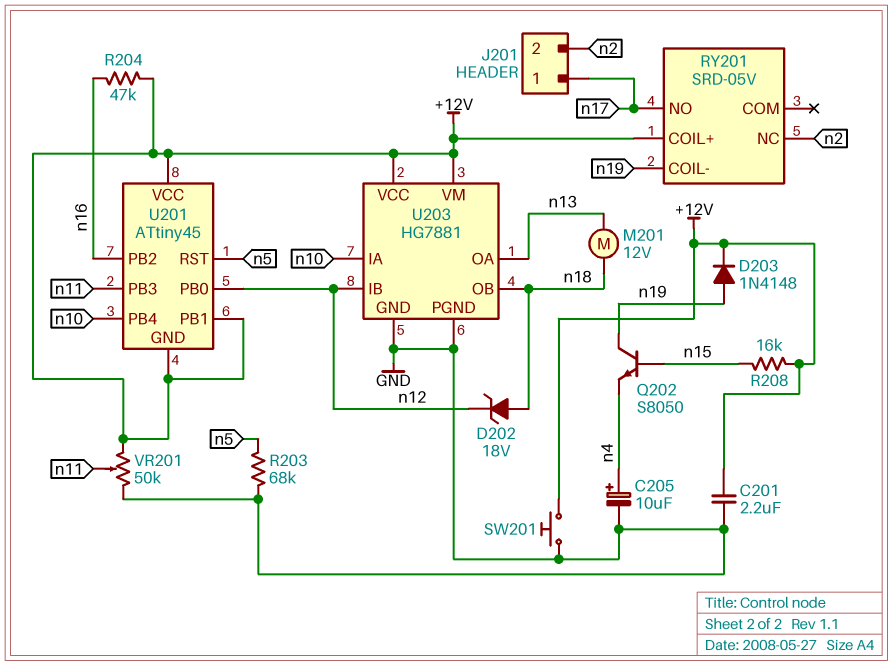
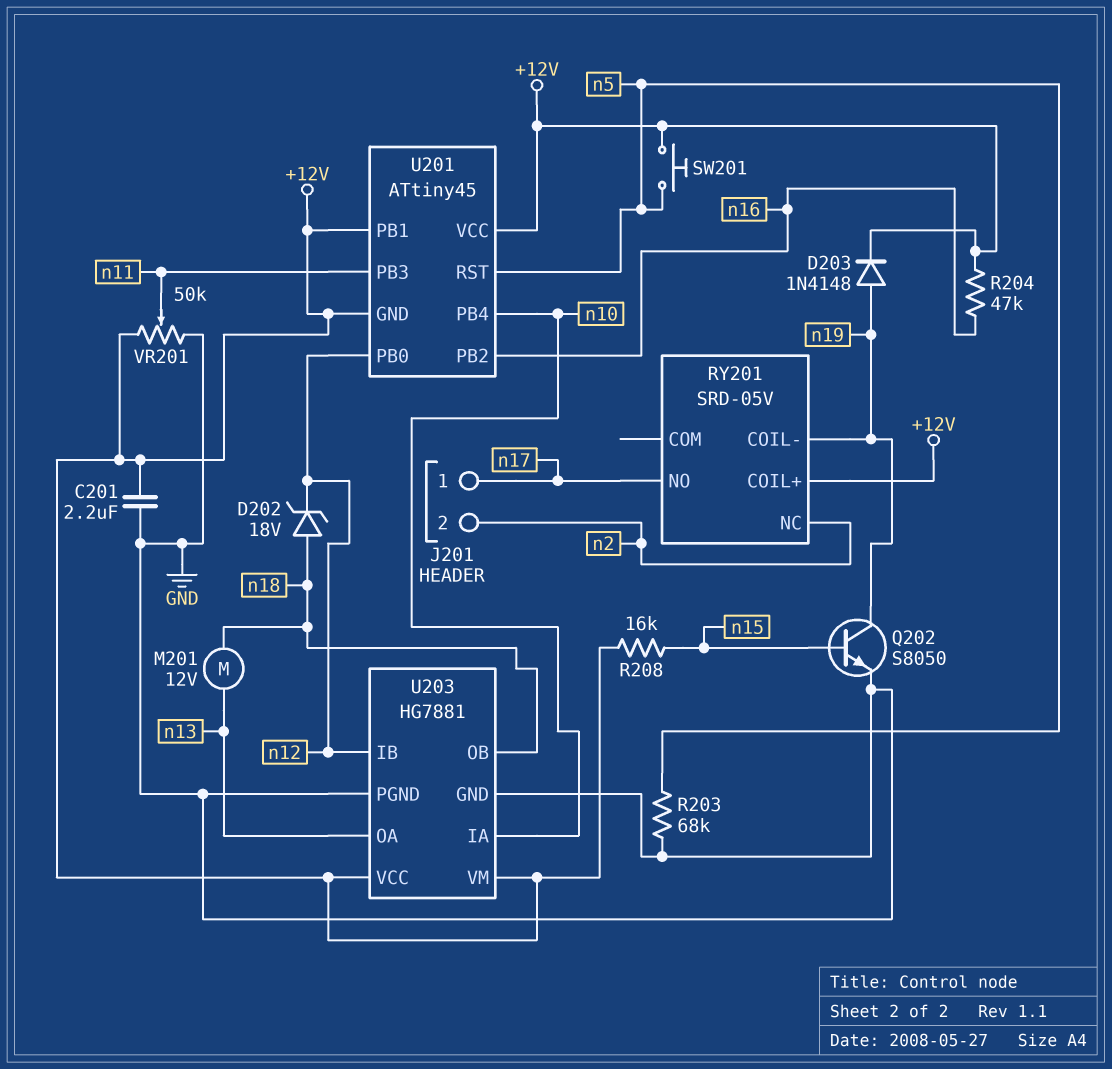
C205: 10uF (plus n4, minus GND) -> none
Q202: NPN S8050 (B n15, C n19, E n4) -> NPN S8050 (B n15, C n19, E GND)
SW201: button (+12V, GND) -> button (+12V, n5)

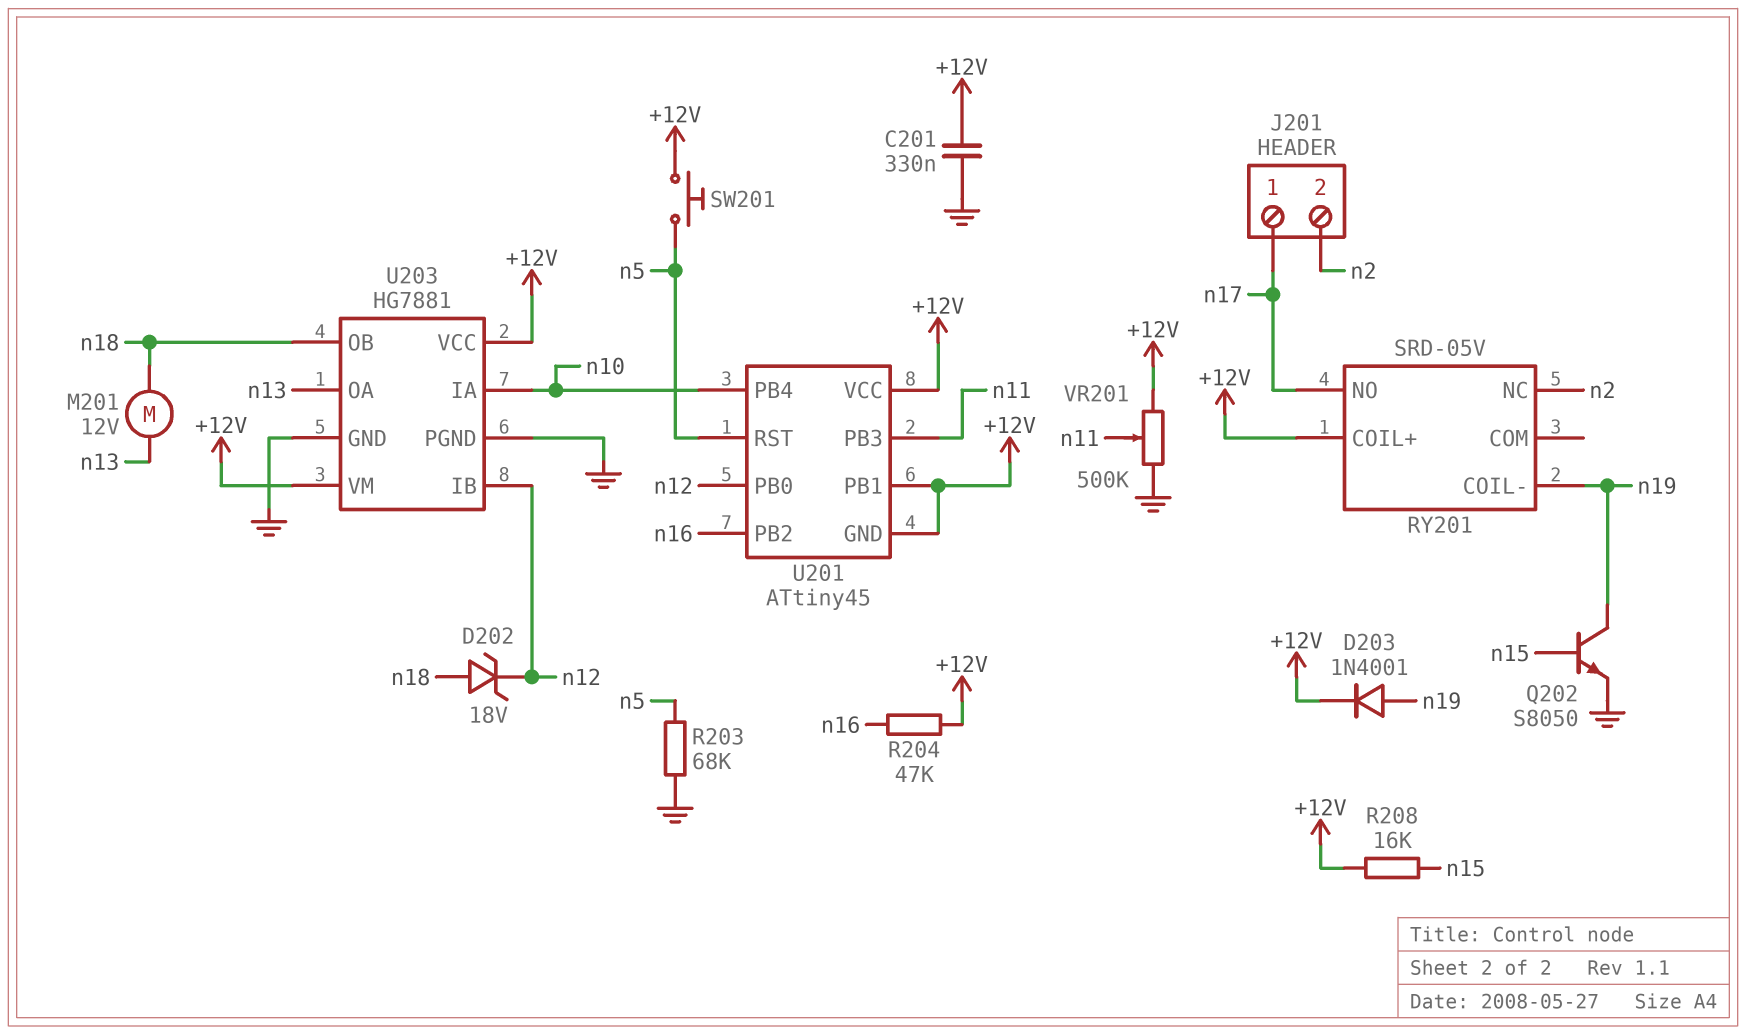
C201: 2.2uF (+12V, GND) -> 330nF (+12V, GND)
D203: diode 1N4148 (A n19, K +12V) -> diode 1N4001 (A n19, K +12V)
VR201: 50k (+12V, GND, wiper n11) -> 500k (+12V, GND, wiper n11)

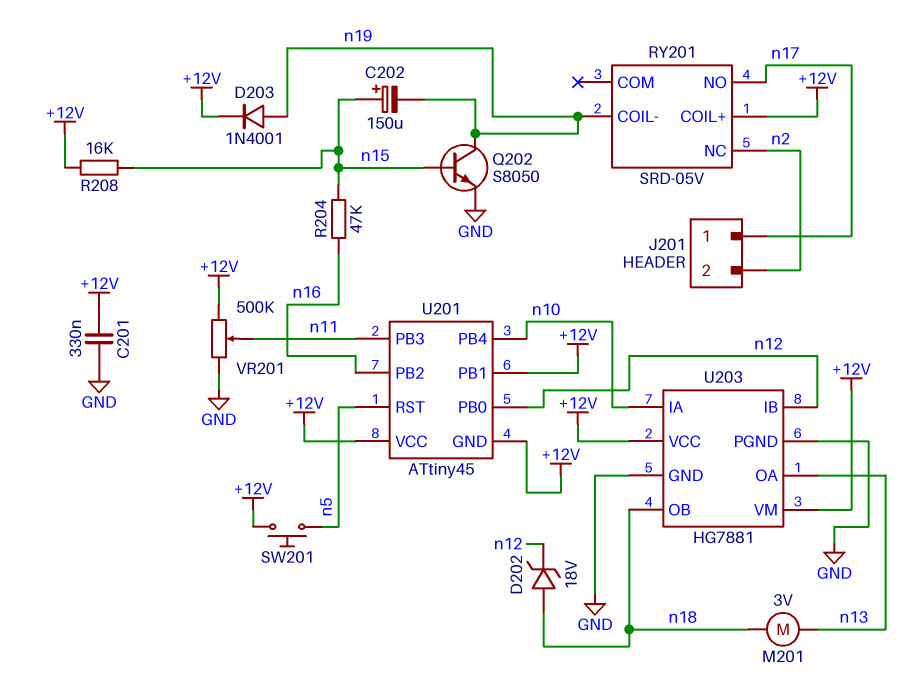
C202: none -> 150uF (plus n15, minus n19)
M201: motor 12V (n13, n18) -> motor 3V (n13, n18)
R203: 68k (GND, n5) -> none
R204: 47k (+12V, n16) -> 47k (n15, n16)

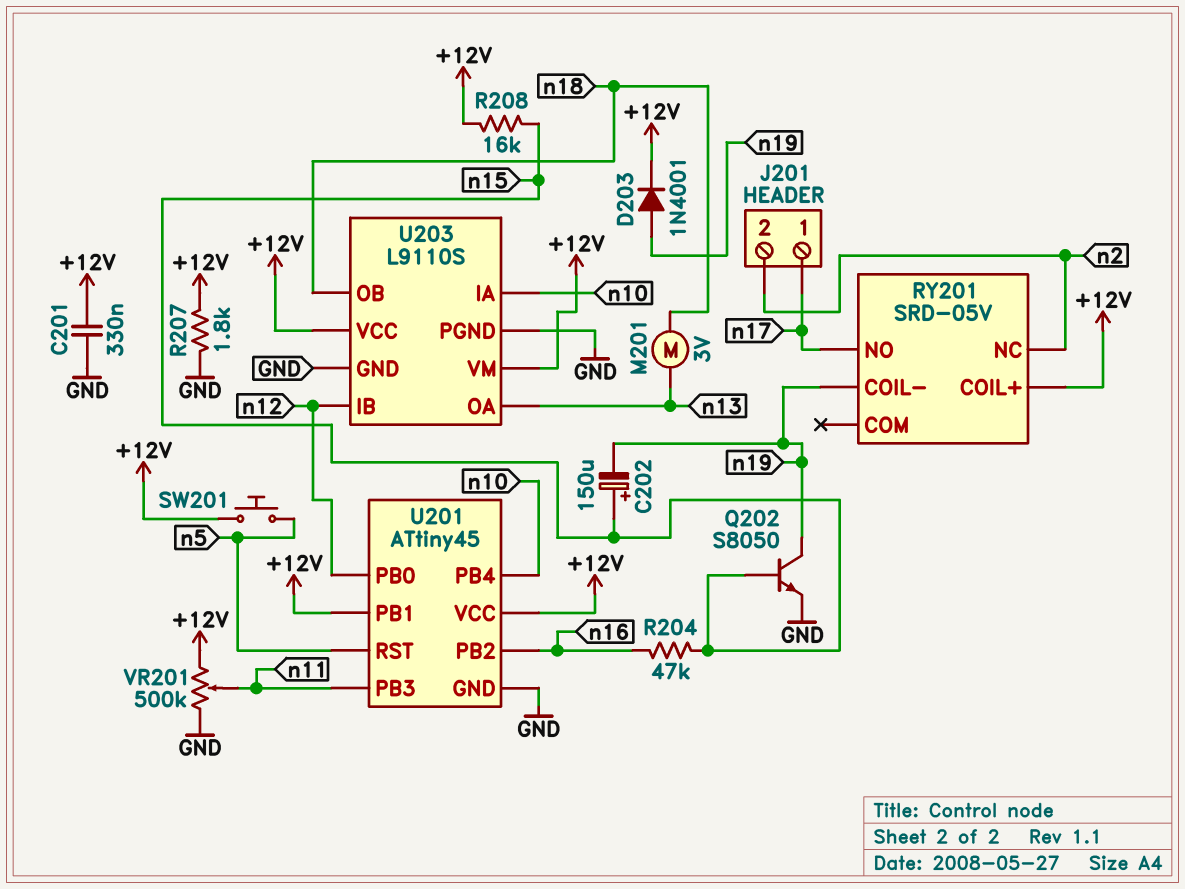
D202: zener 18V (A n18, K n12) -> none
R207: none -> 1.8k (+12V, GND)
U201 pin GND: +12V -> GND
U203: HG7881 -> L9110S

